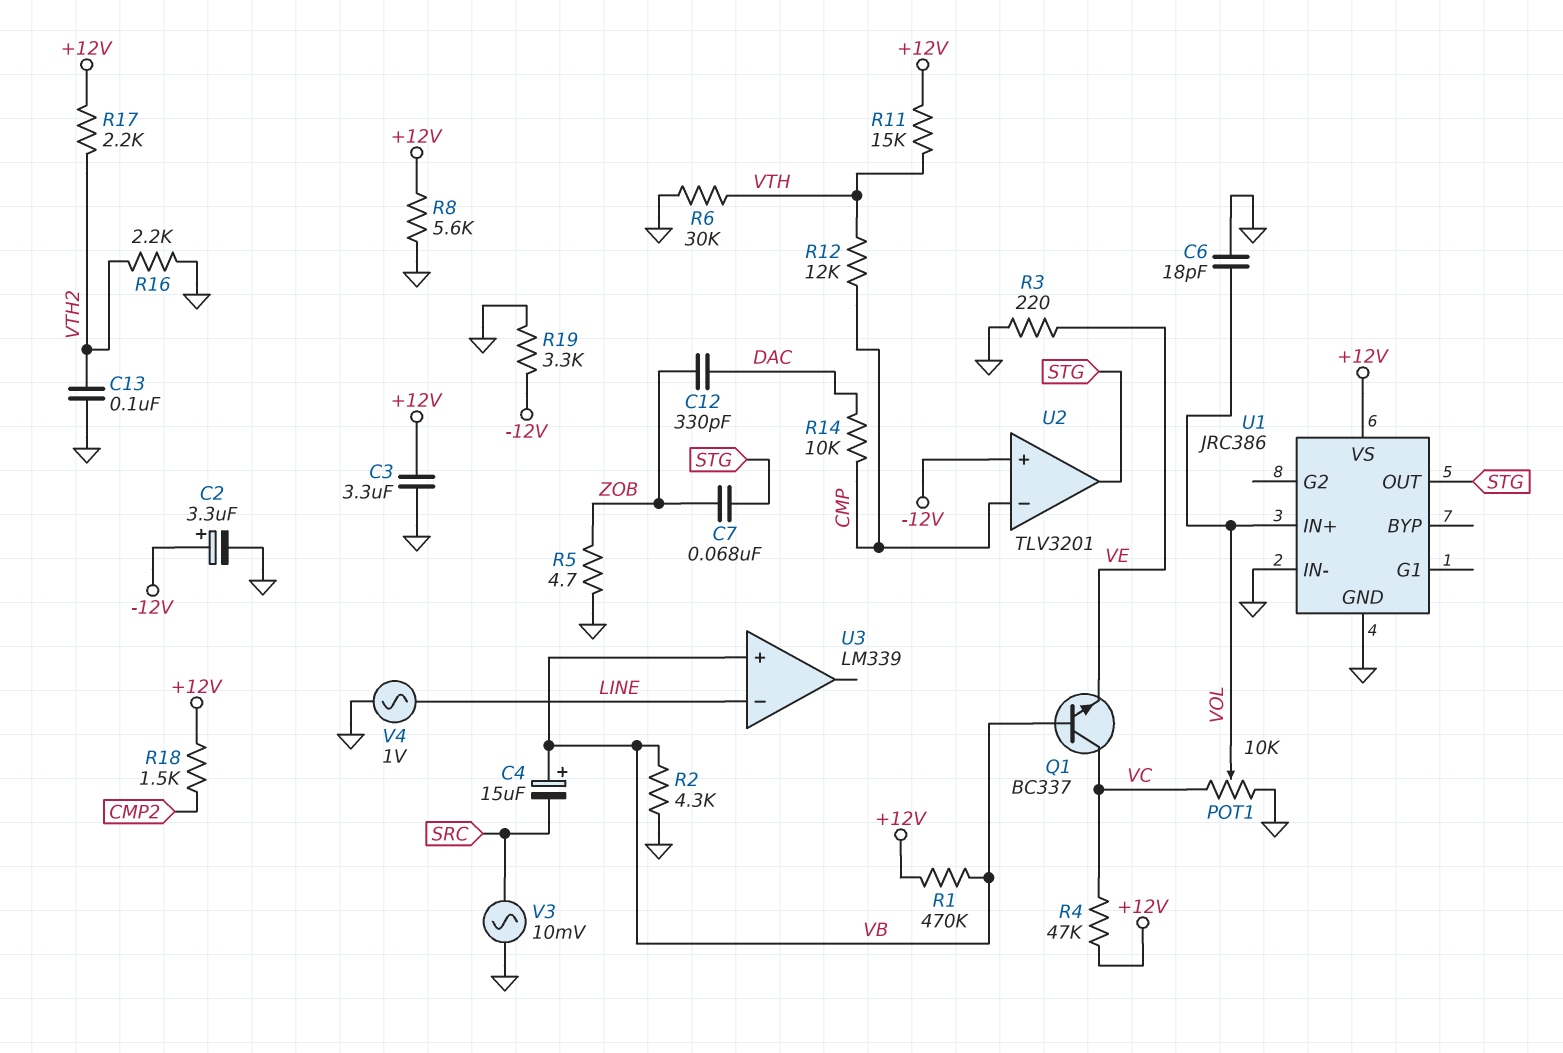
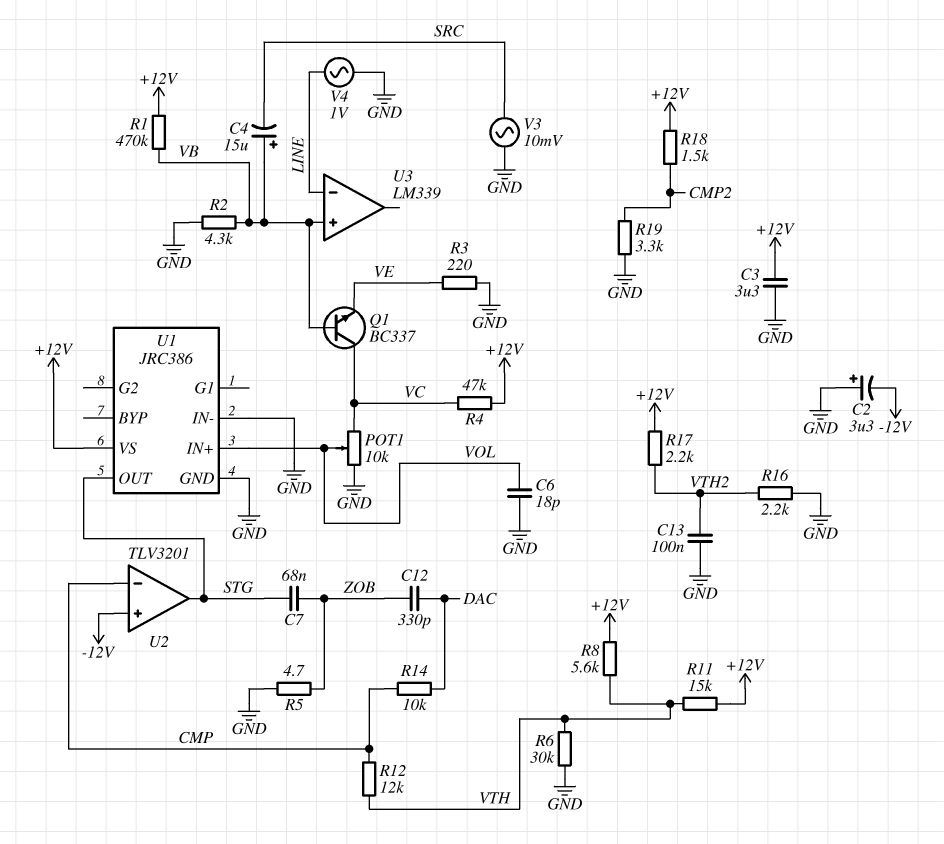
C2: 3.3uF (plus -12V, minus GND) -> 3.3uF (plus GND, minus -12V)
R8: 5.6k (+12V, GND) -> 5.6k (+12V, VTH)
R19: 3.3k (-12V, GND) -> 3.3k (CMP2, GND)

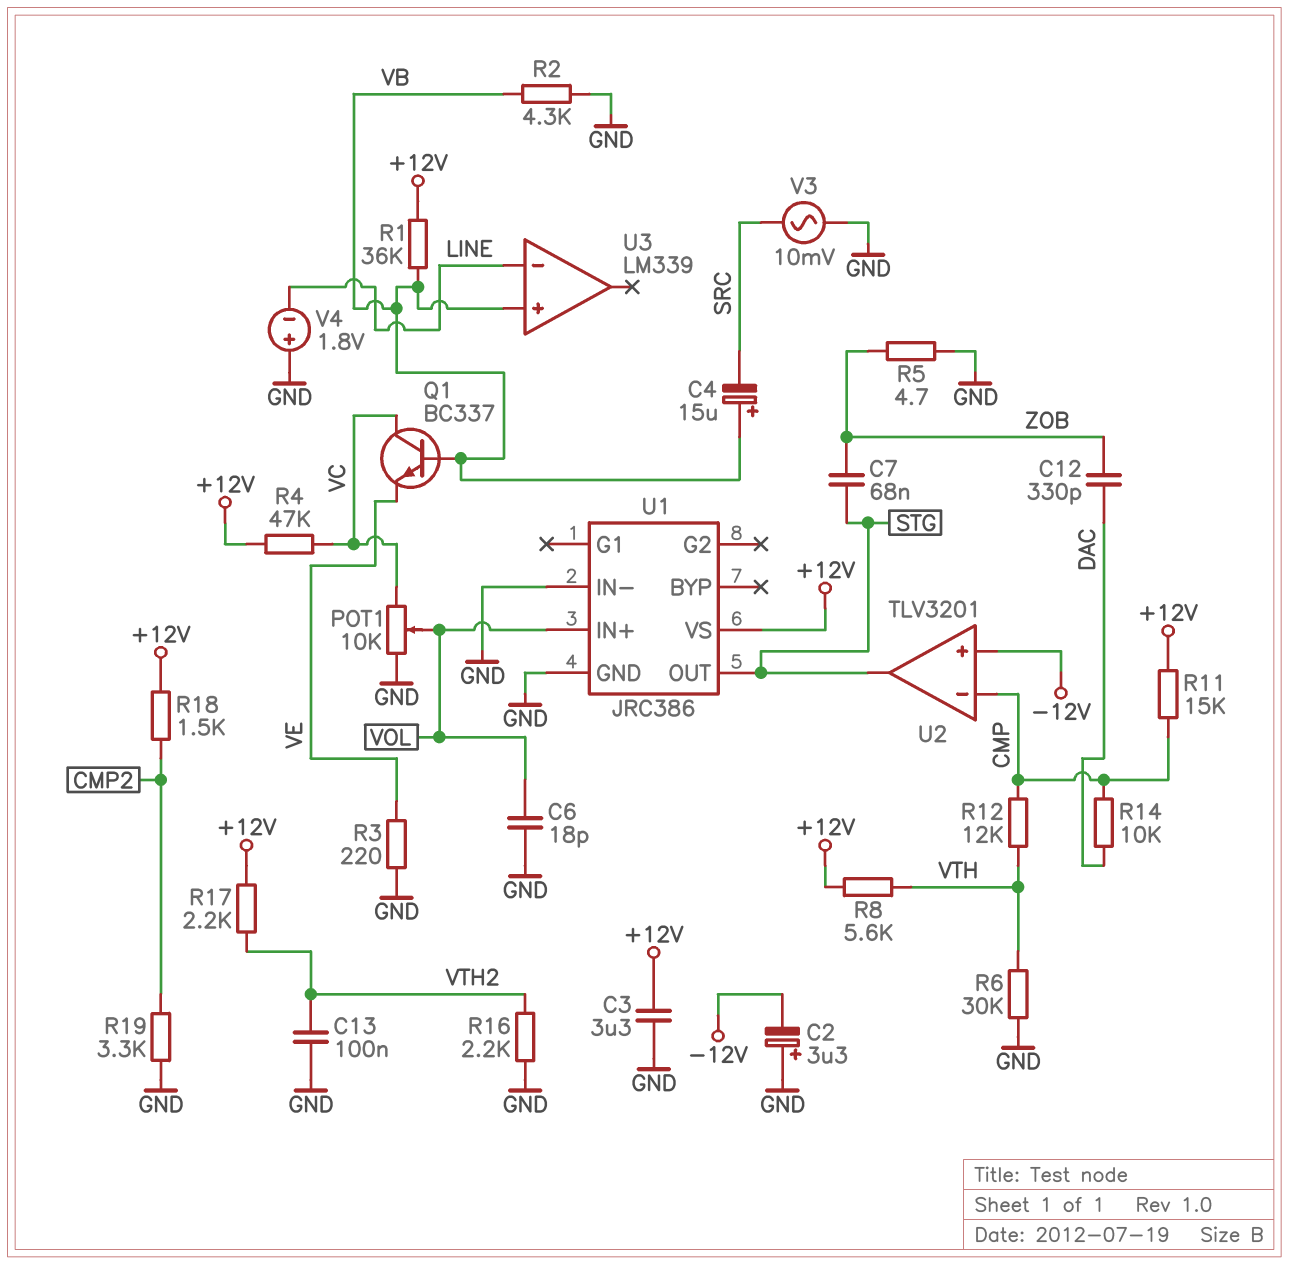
R1: 470k (+12V, VB) -> 36k (+12V, VB)
R11: 15k (+12V, VTH) -> 15k (+12V, CMP)
V4: AC 1V (GND, LINE) -> 1.8V (plus GND, minus LINE)

